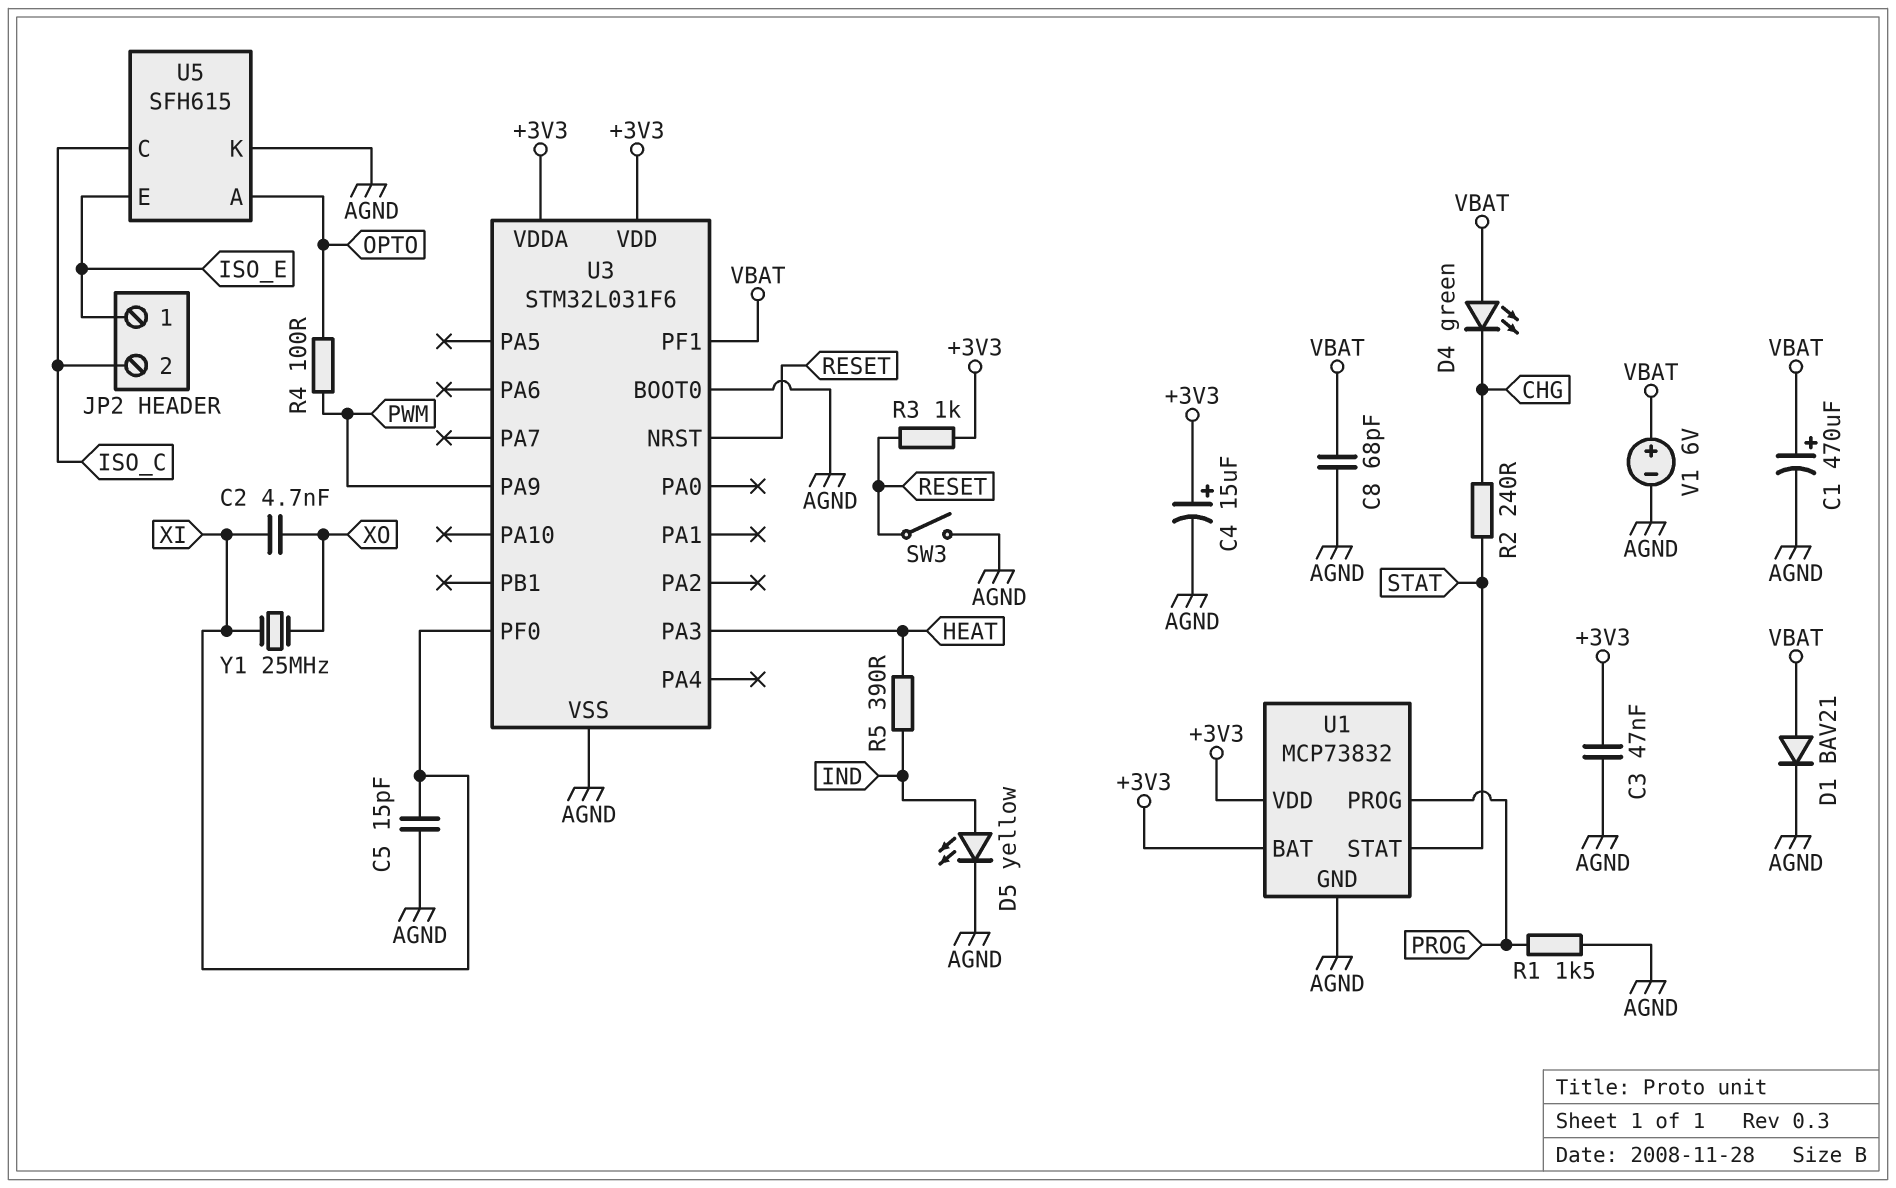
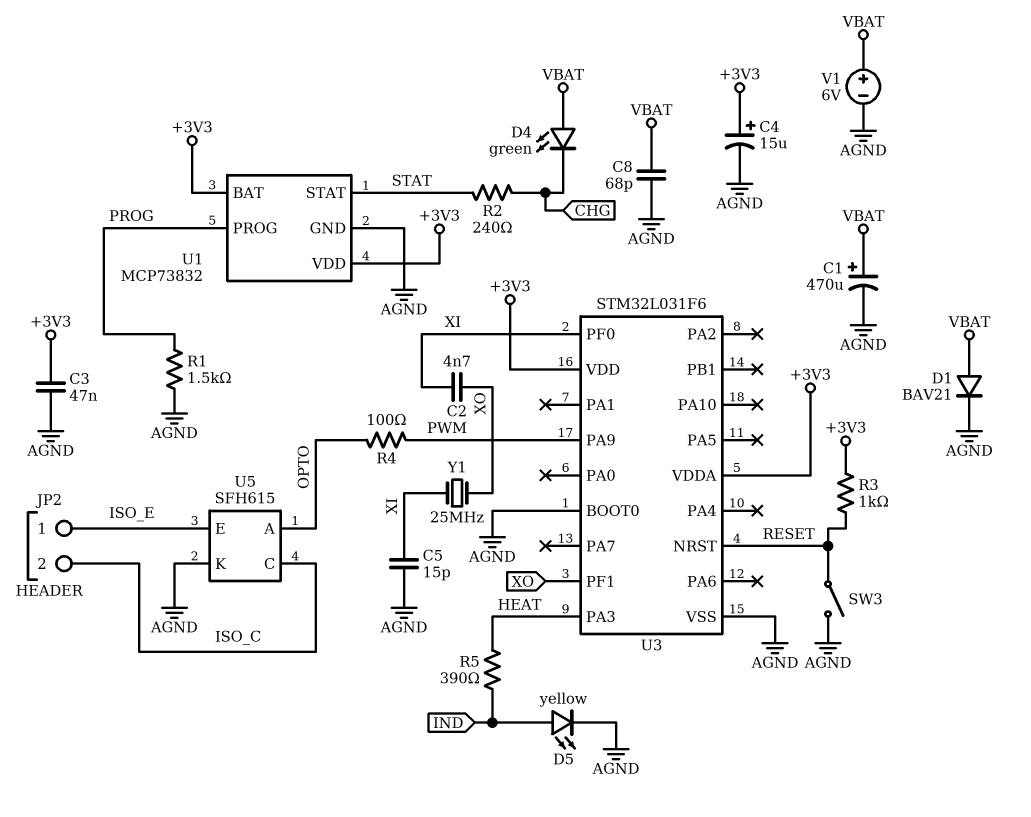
U3 pin PF1: VBAT -> XO

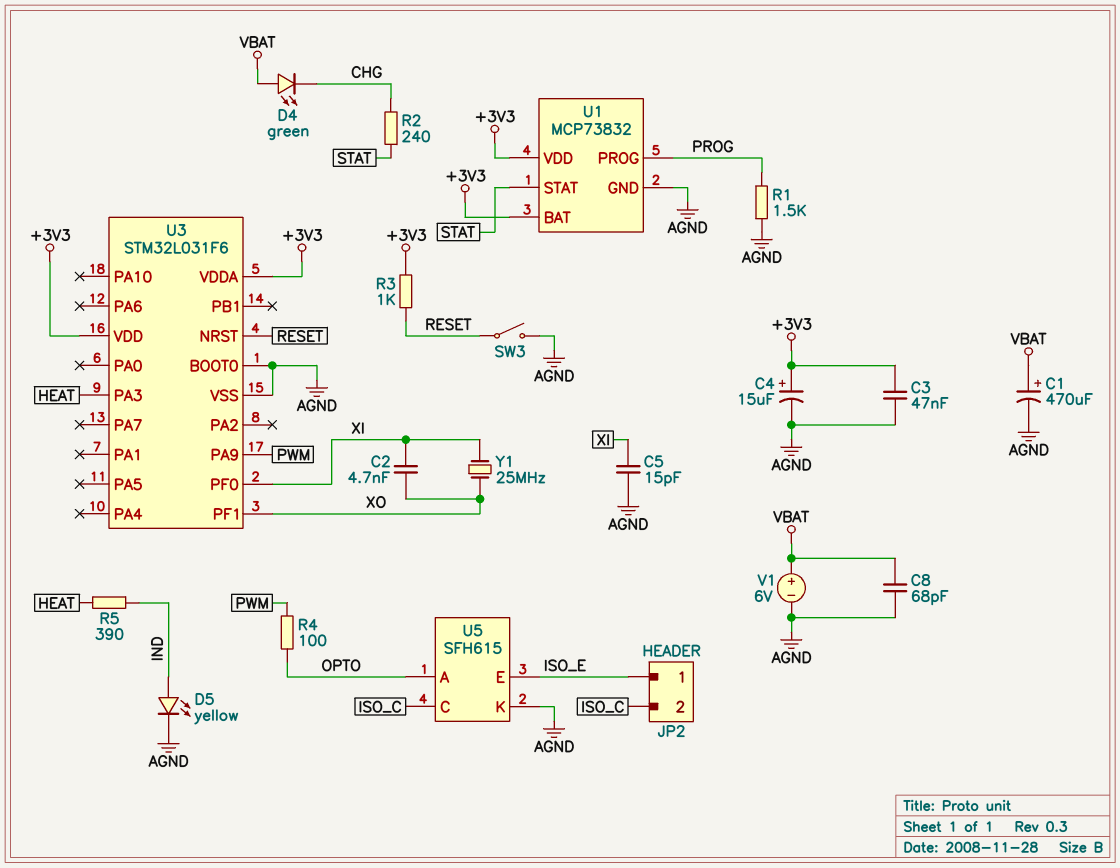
D1: diode BAV21 (A VBAT, K AGND) -> none

